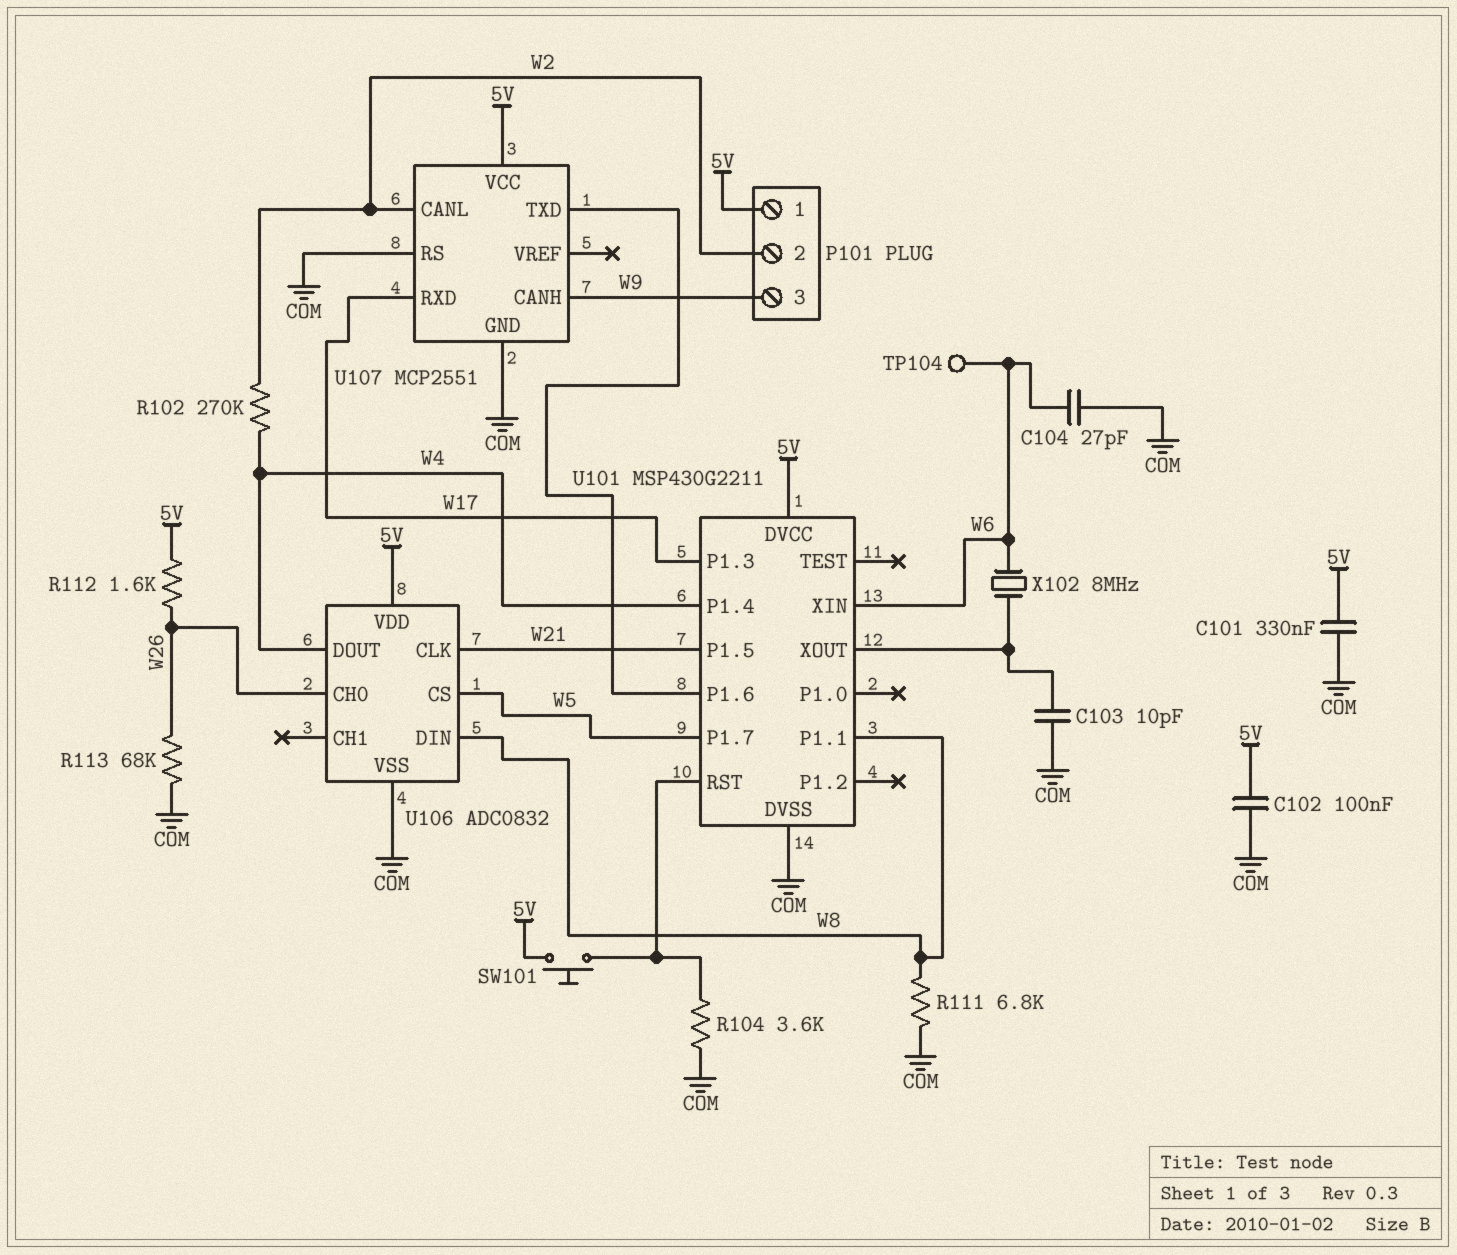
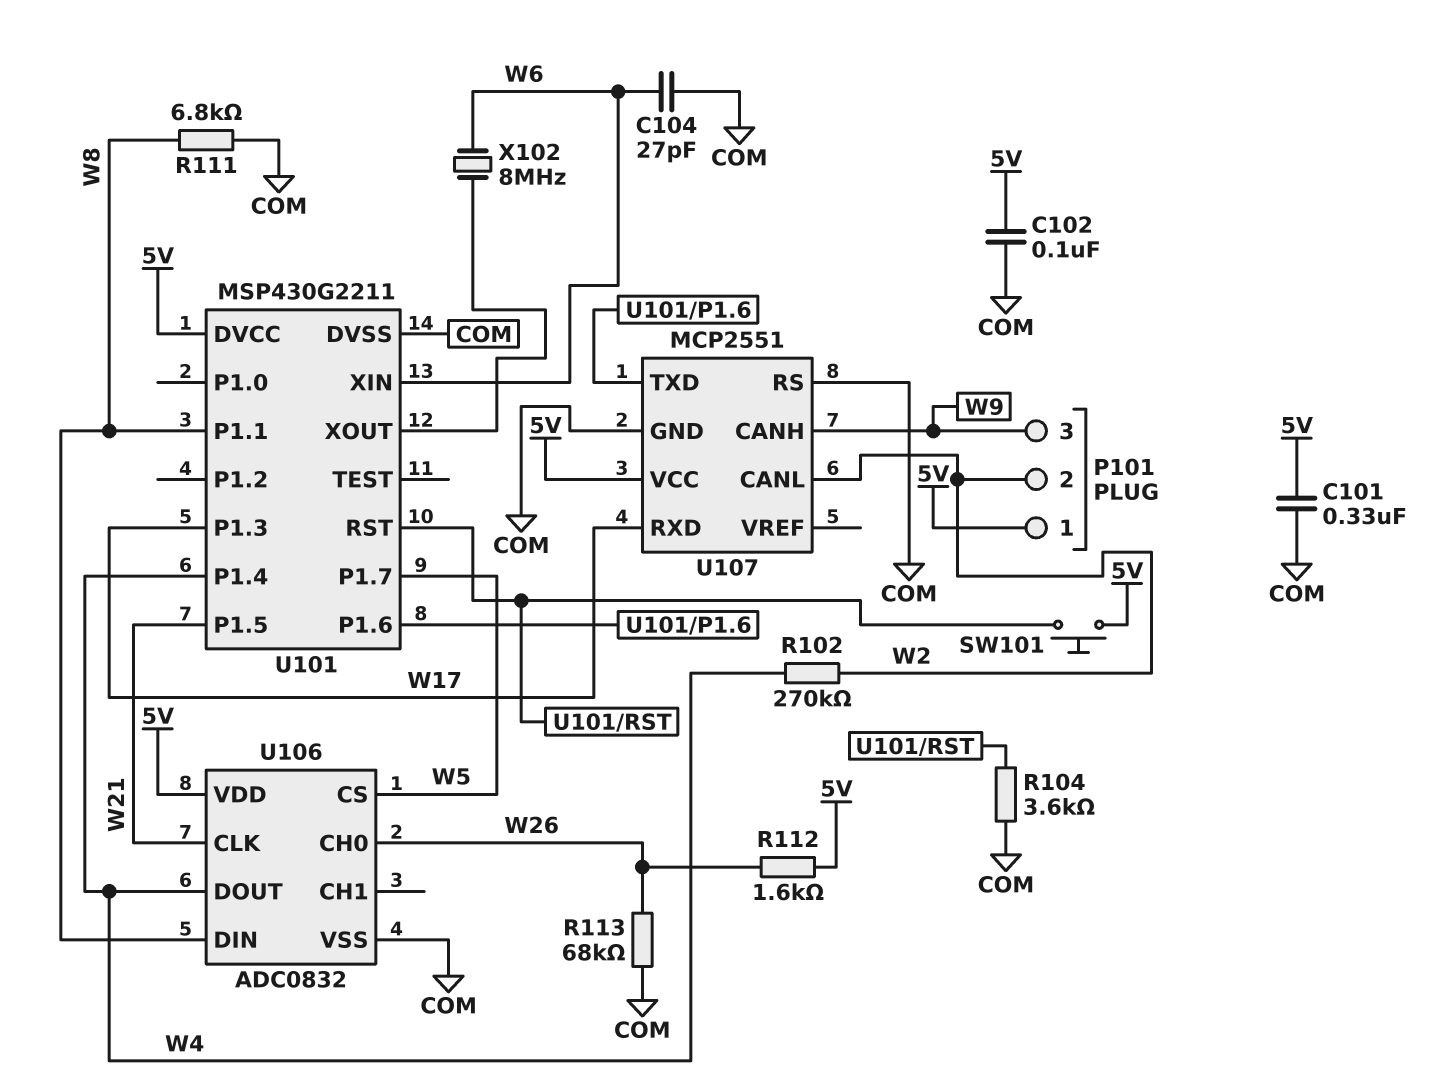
C103: 10pF (COM, U101/XOUT) -> none
TP104: test point (W6) -> none

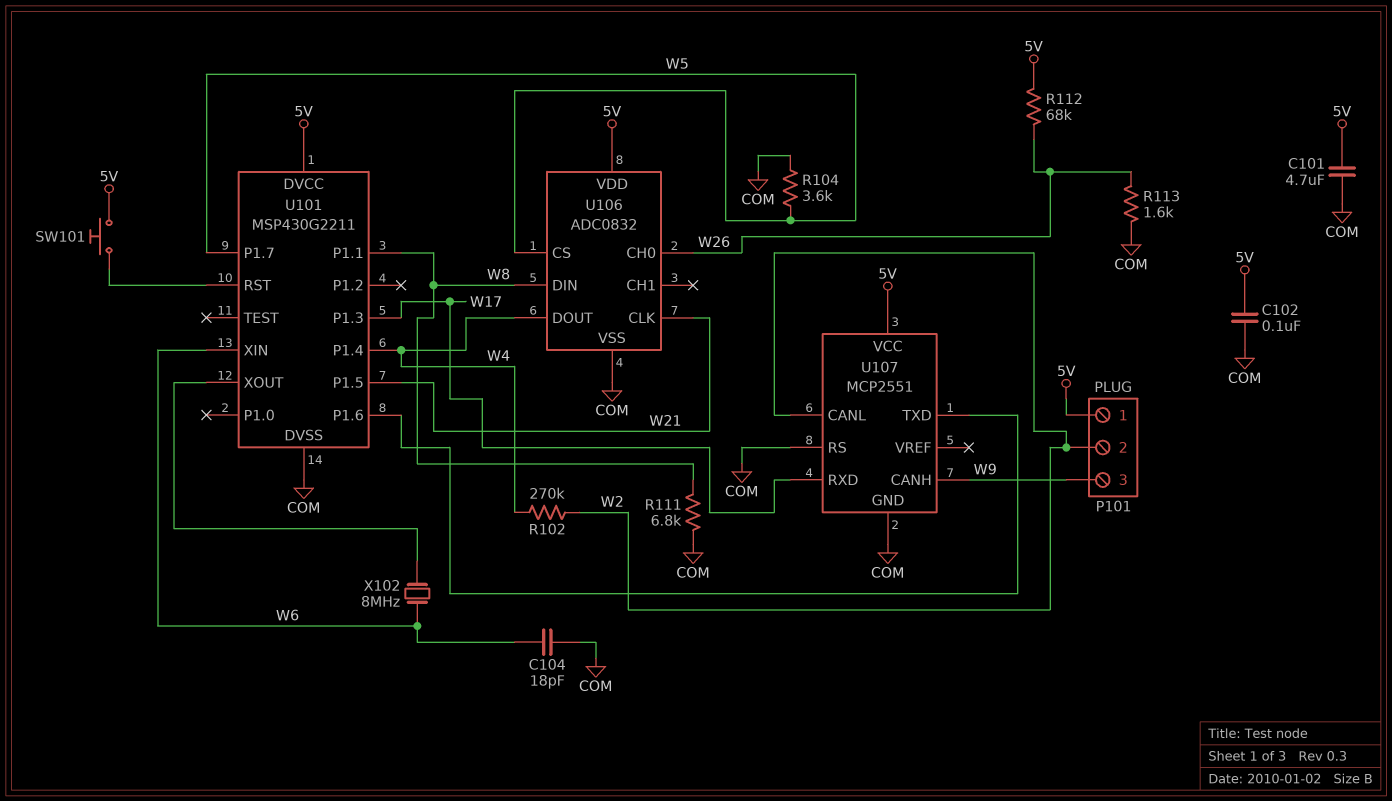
C101: 330nF (5V, COM) -> 4.7uF (5V, COM)
C104: 27pF (COM, W6) -> 18pF (COM, W6)
R104: 3.6k (COM, U101/RST) -> 3.6k (COM, W5)
R112: 1.6k (5V, W26) -> 68k (5V, W26)
R113: 68k (COM, W26) -> 1.6k (COM, W26)

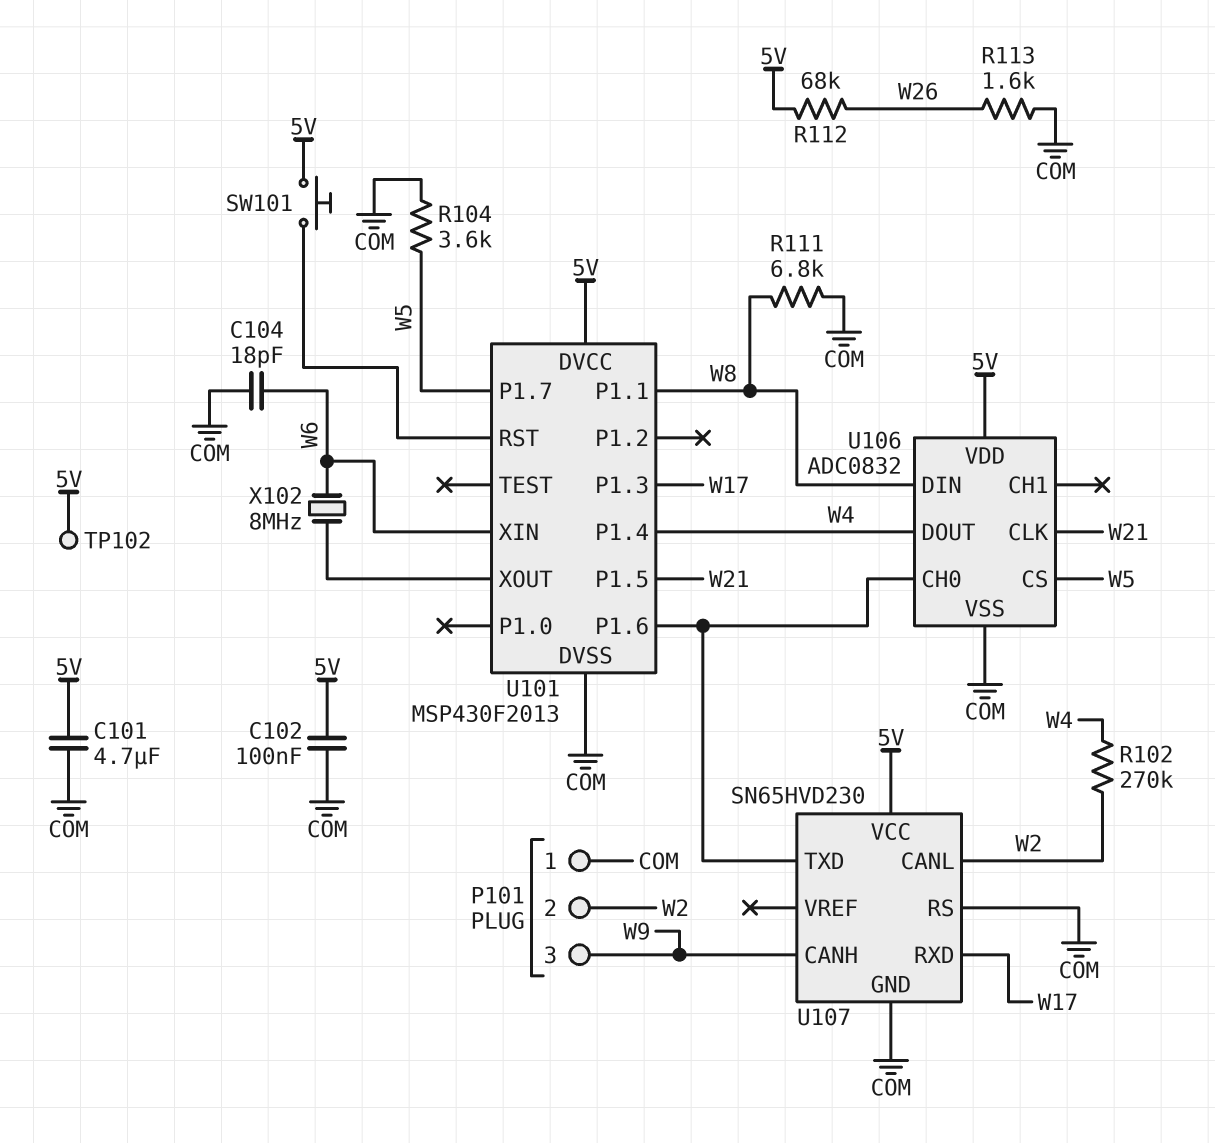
P101 pin 1: 5V -> COM
TP102: none -> test point (5V)
U101: MSP430G2211 -> MSP430F2013
U106 pin CH0: W26 -> U101/P1.6
U107: MCP2551 -> SN65HVD230

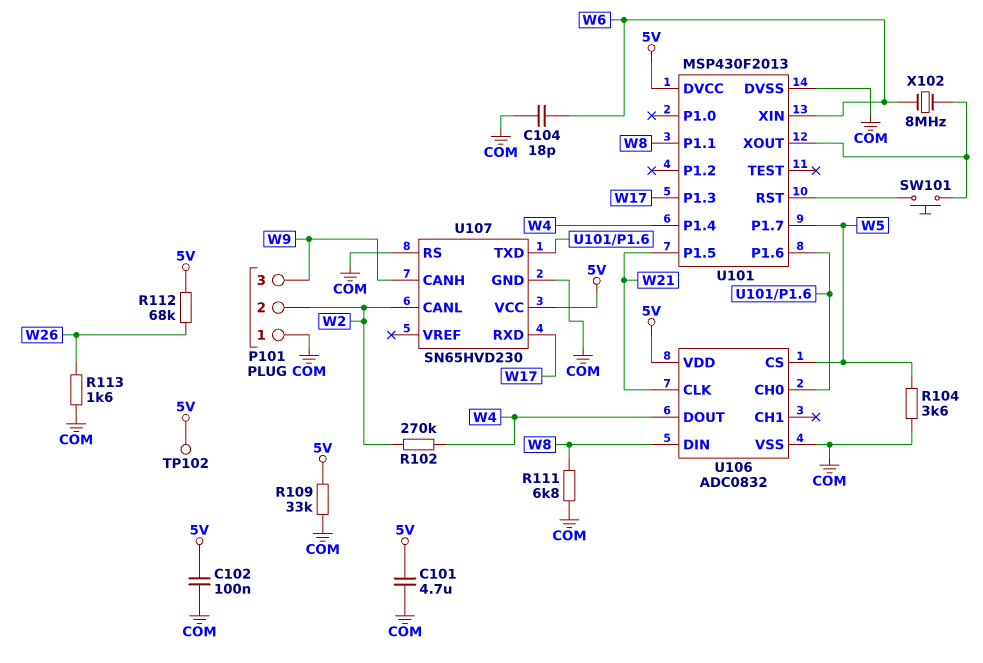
R109: none -> 33k (5V, COM)
SW101: button (5V, U101/RST) -> button (U101/RST, U101/XOUT)

